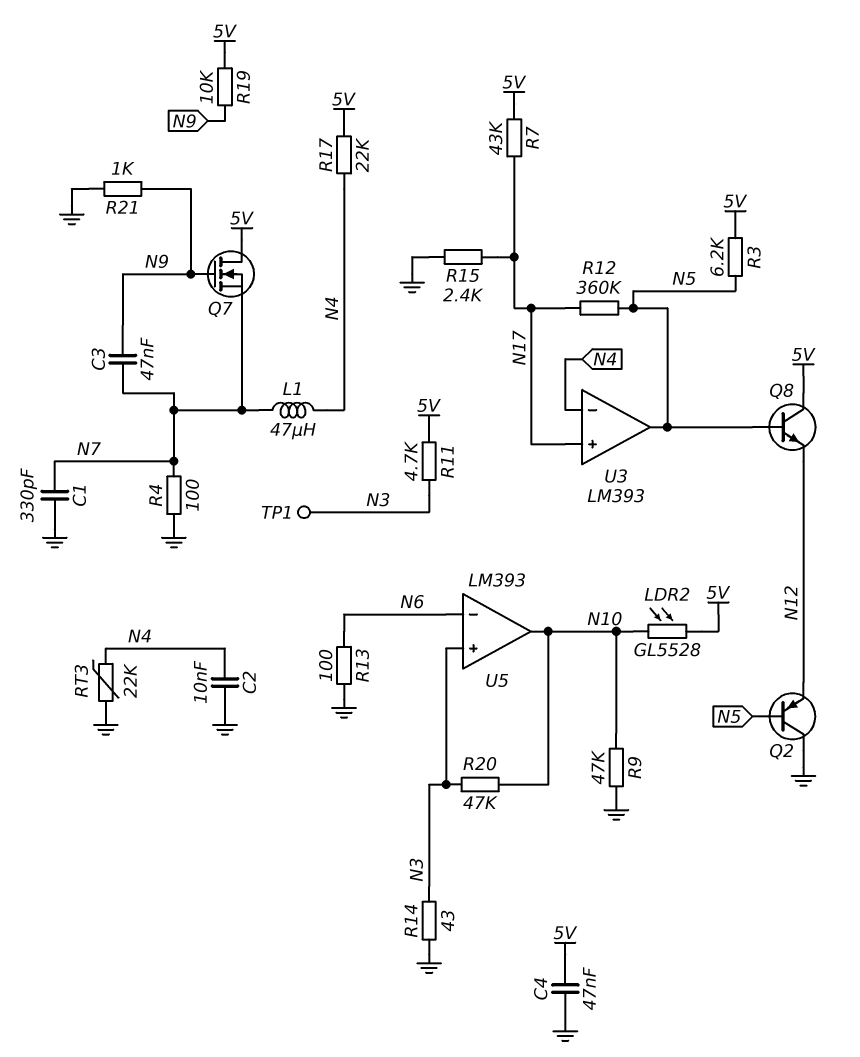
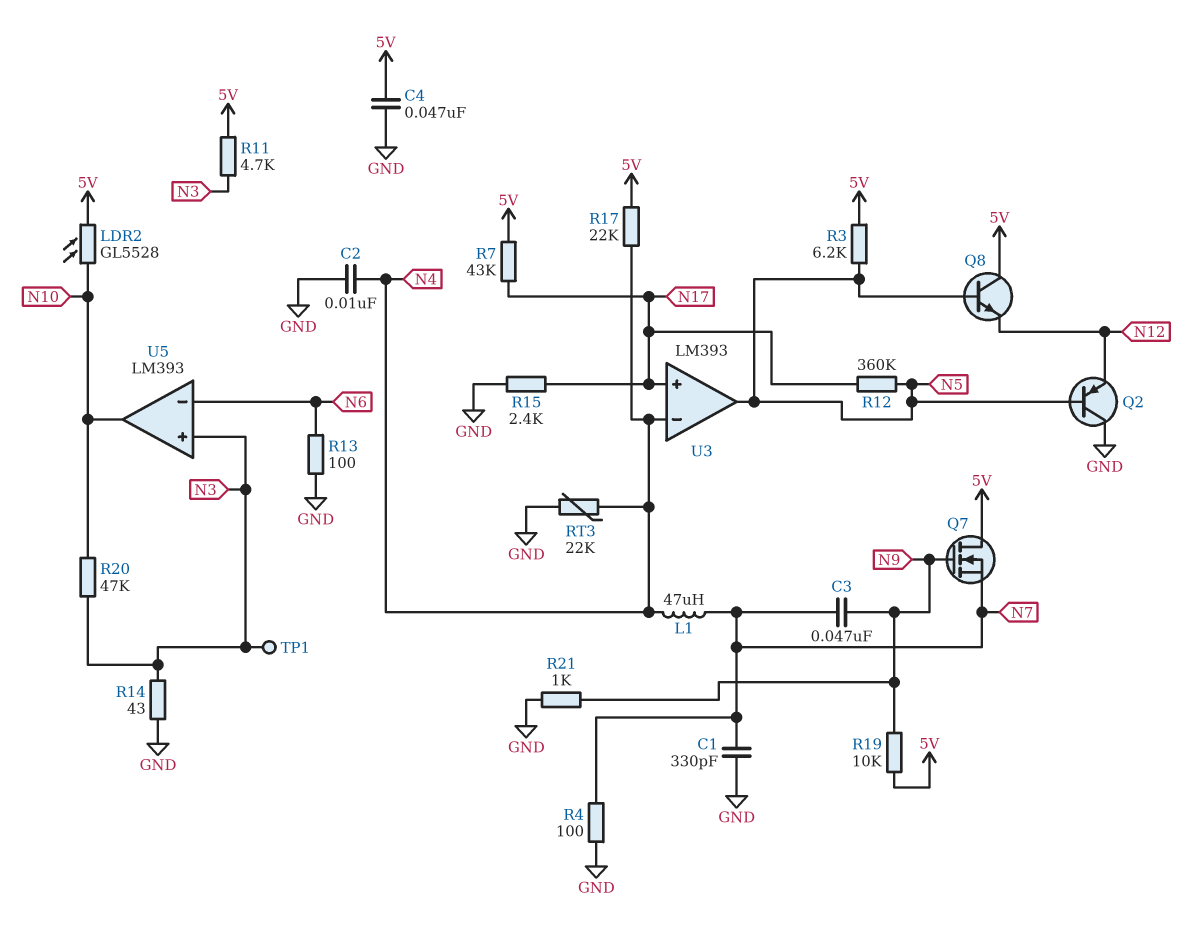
R9: 47k (GND, N10) -> none

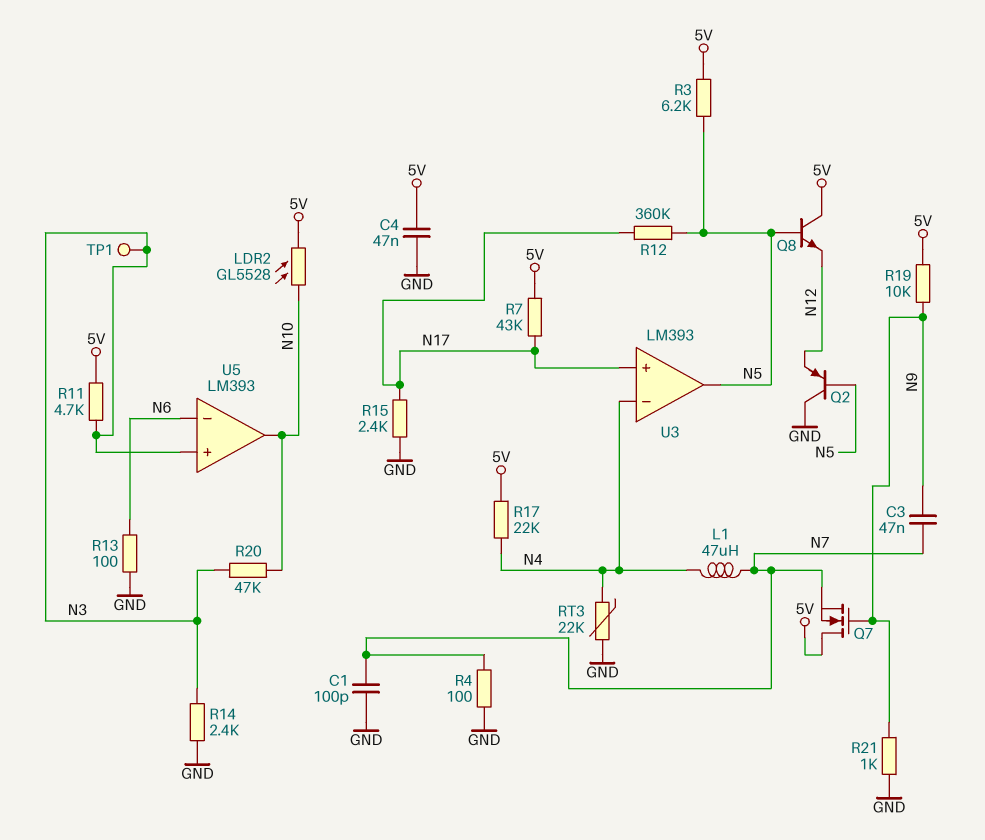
C1: 330pF (GND, N7) -> 100pF (GND, N7)
C2: 10nF (GND, N4) -> none
R14: 43 (GND, N3) -> 2.4k (GND, N3)

